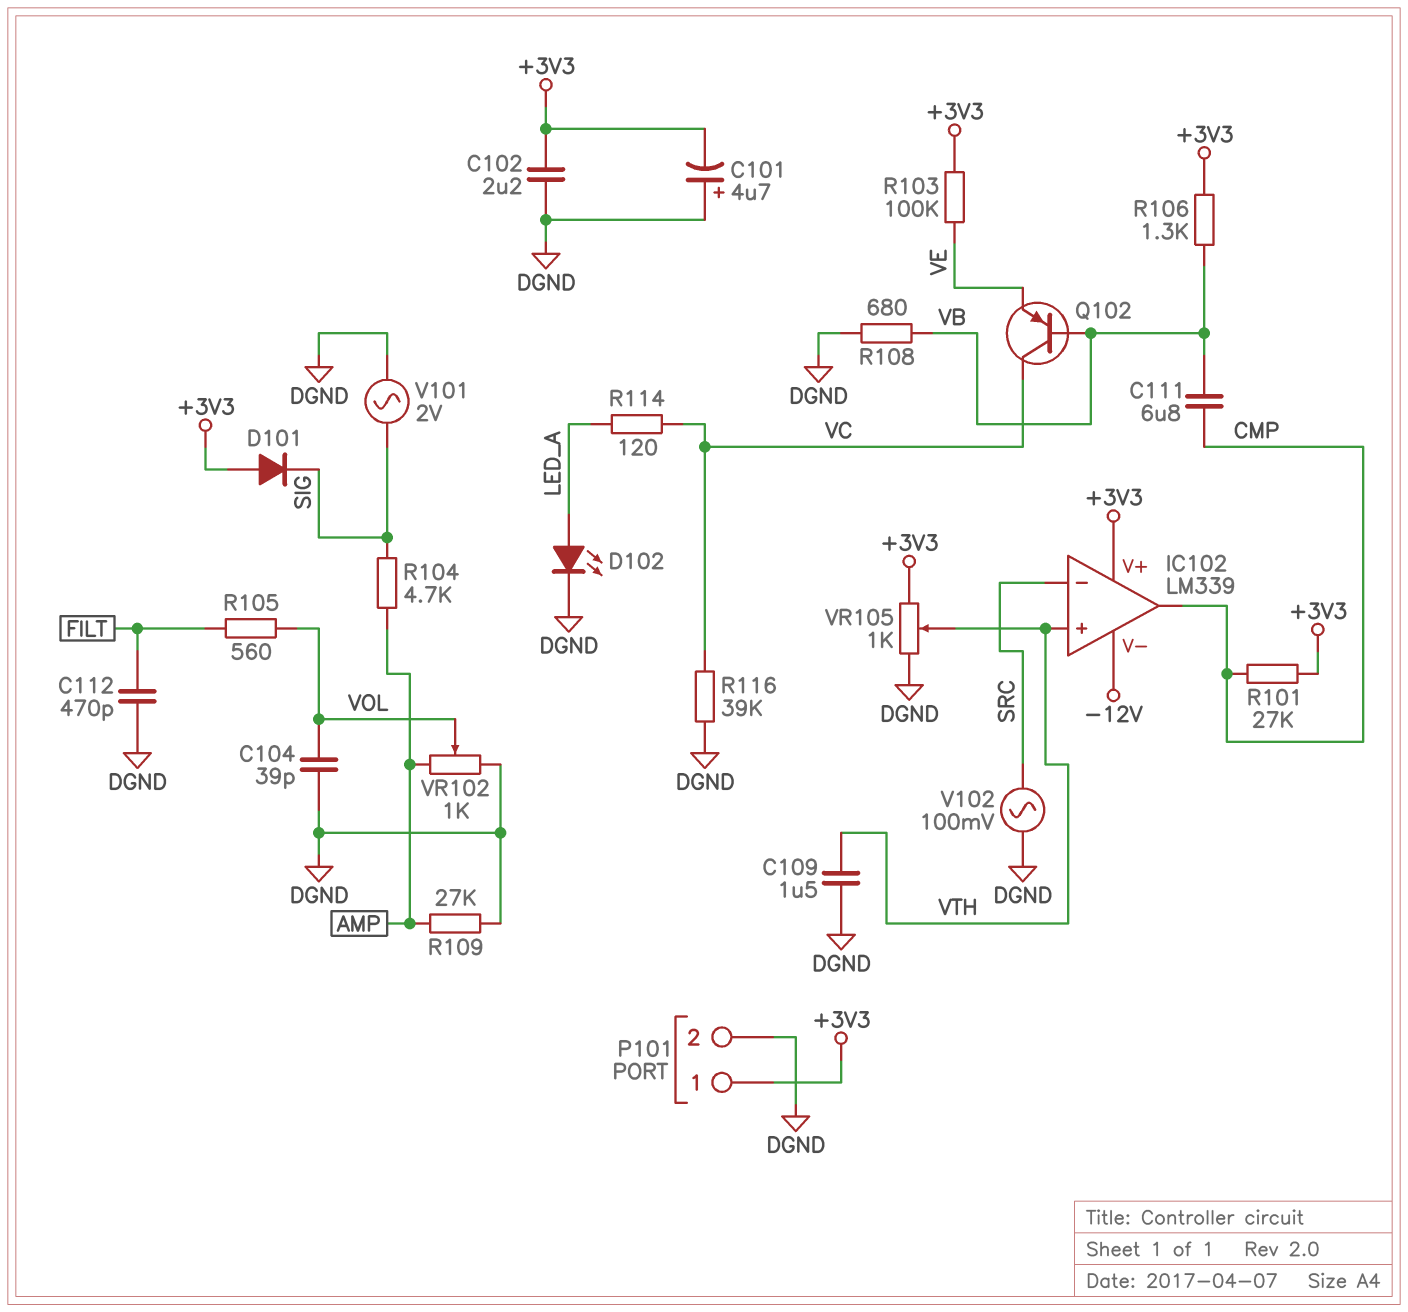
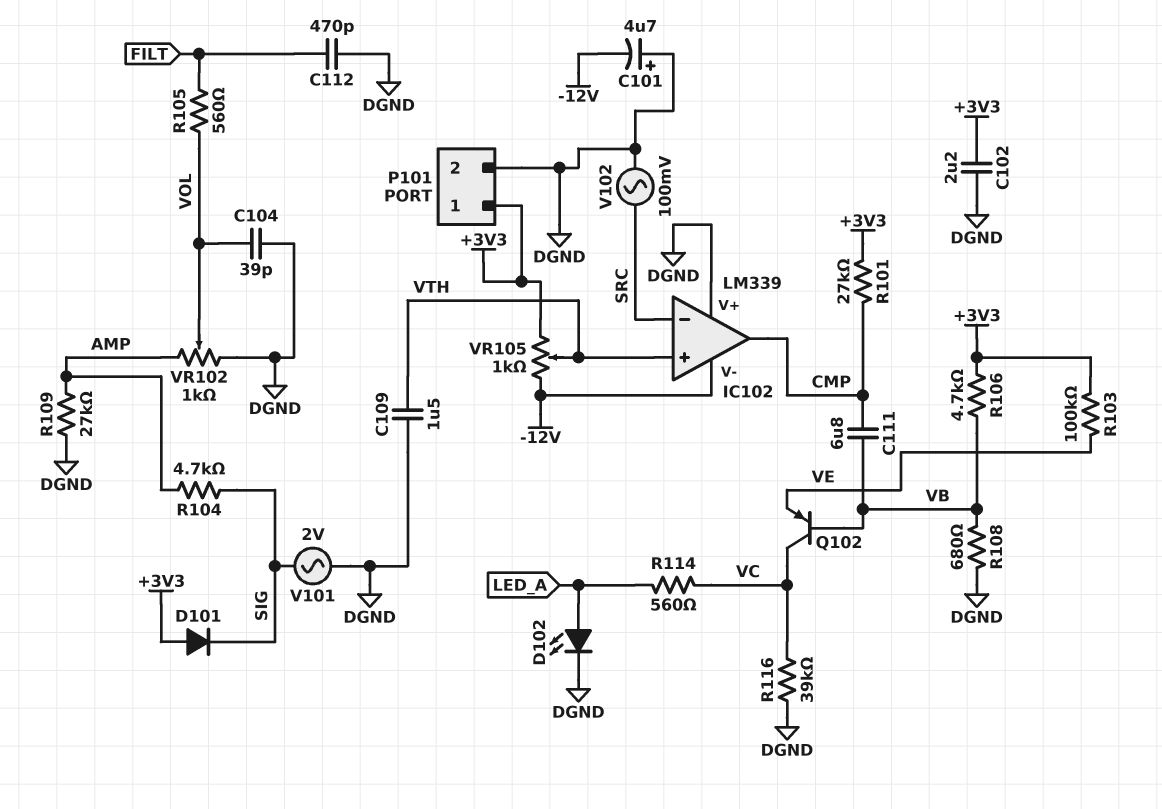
C101: 4.7uF (plus DGND, minus +3V3) -> 4.7uF (plus DGND, minus -12V)
IC102 pin V+: +3V3 -> DGND
R106: 1.3k (+3V3, VB) -> 4.7k (+3V3, VB)
R114: 120 (LED_A, VC) -> 560 (LED_A, VC)
VR105: 1k (+3V3, DGND, wiper VTH) -> 1k (+3V3, -12V, wiper VTH)

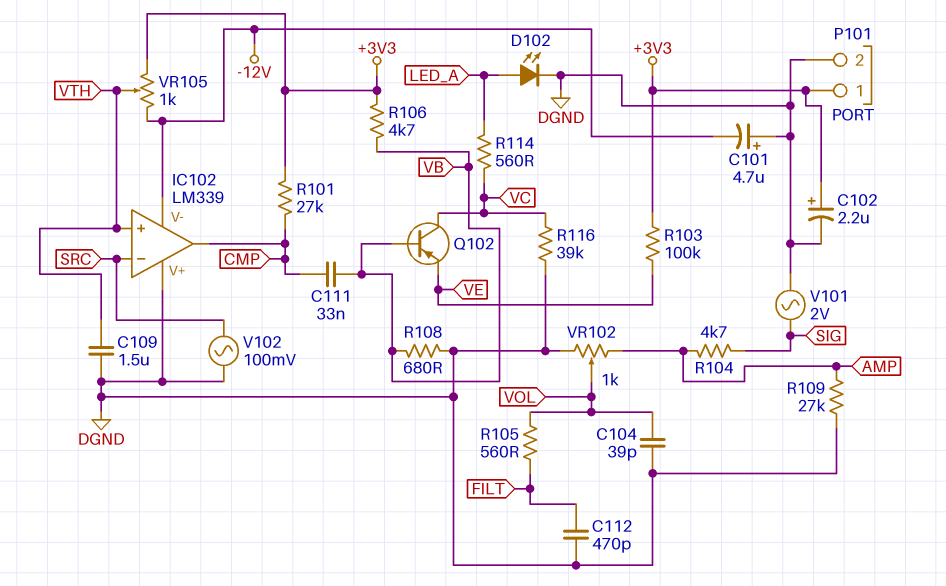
C102: 2.2uF (+3V3, DGND) -> 2.2uF (plus +3V3, minus DGND)
C111: 6.8uF (CMP, VB) -> 33nF (CMP, VB)
D101: diode (A +3V3, K SIG) -> none

